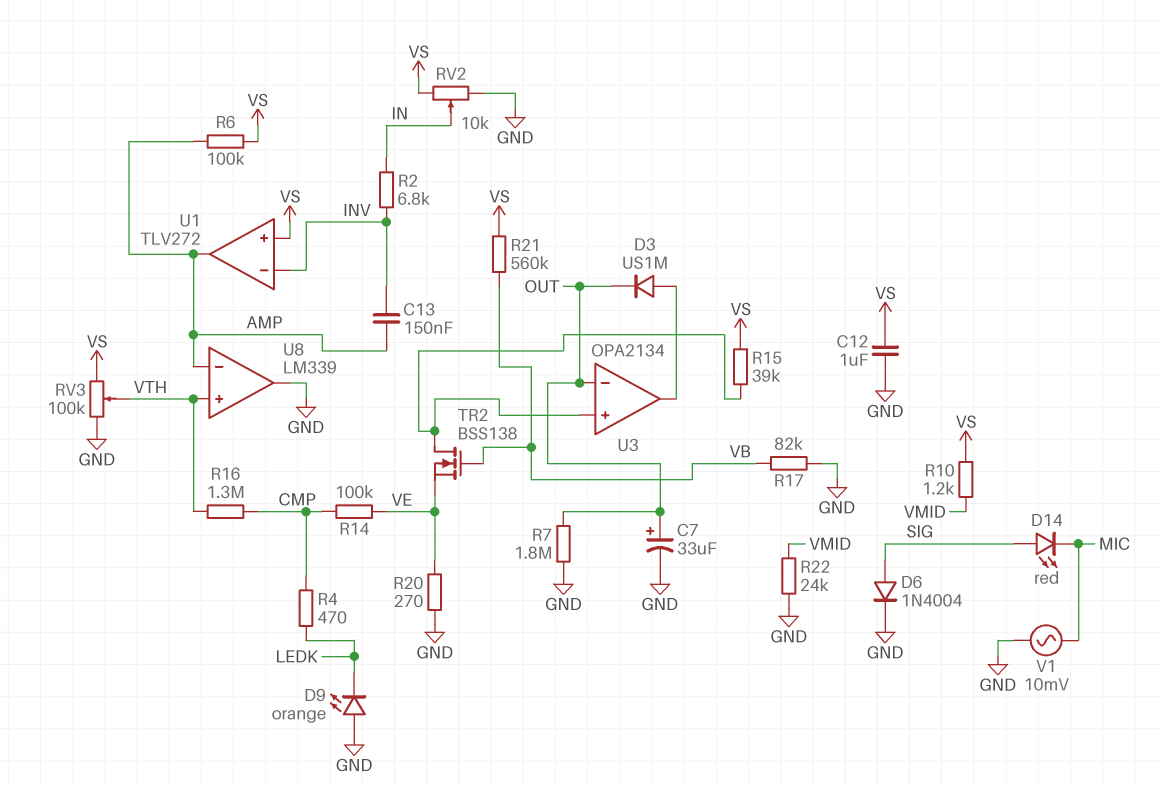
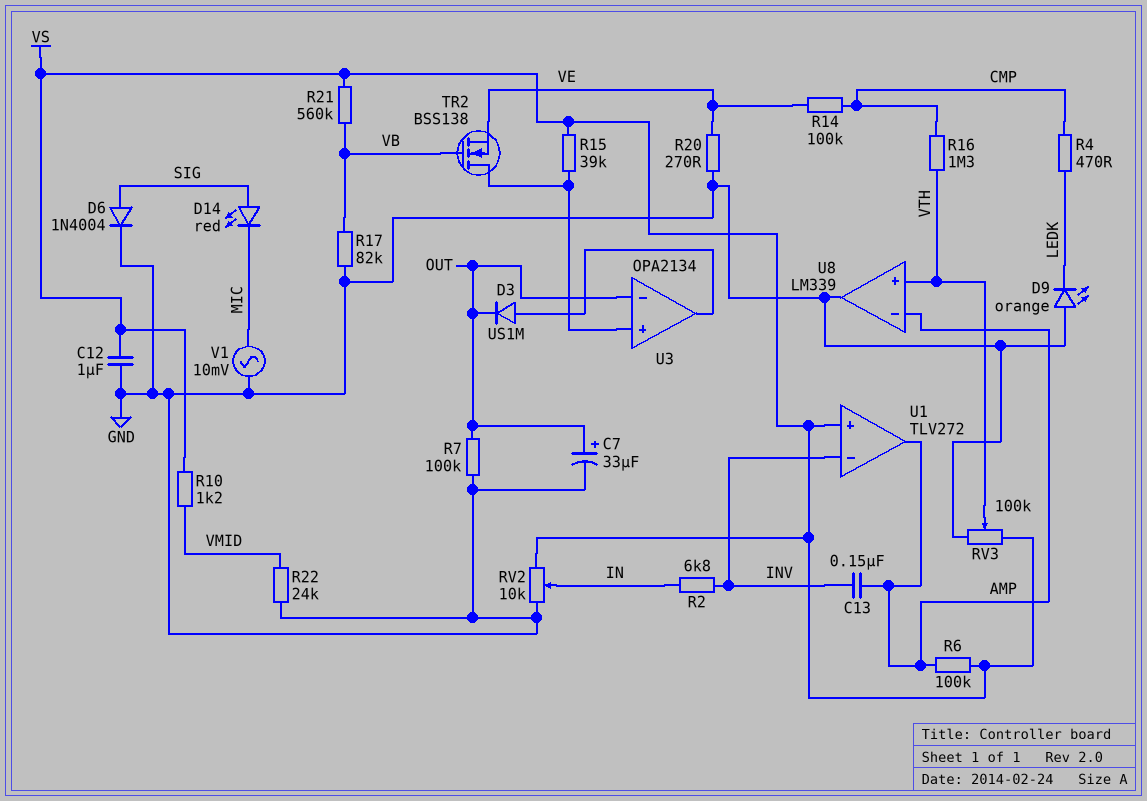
R7: 1.8M (GND, OUT) -> 100k (GND, OUT)

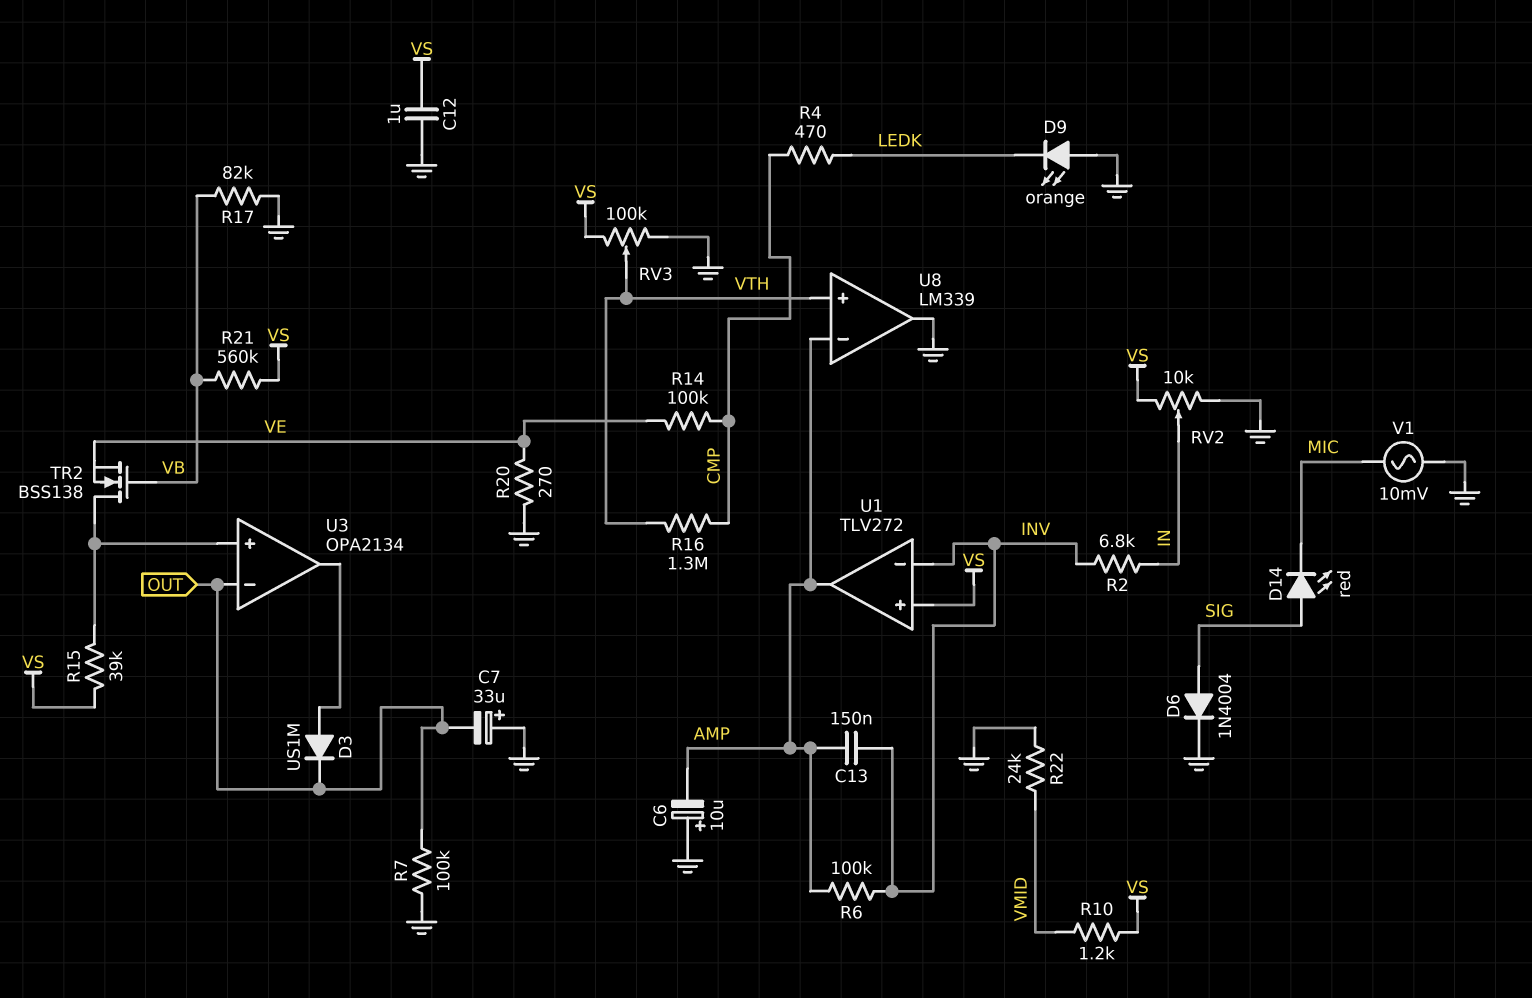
C6: none -> 10uF (plus GND, minus AMP)
C7: 33uF (plus OUT, minus GND) -> 33uF (plus GND, minus OUT)
R6: 100k (AMP, VS) -> 100k (AMP, INV)

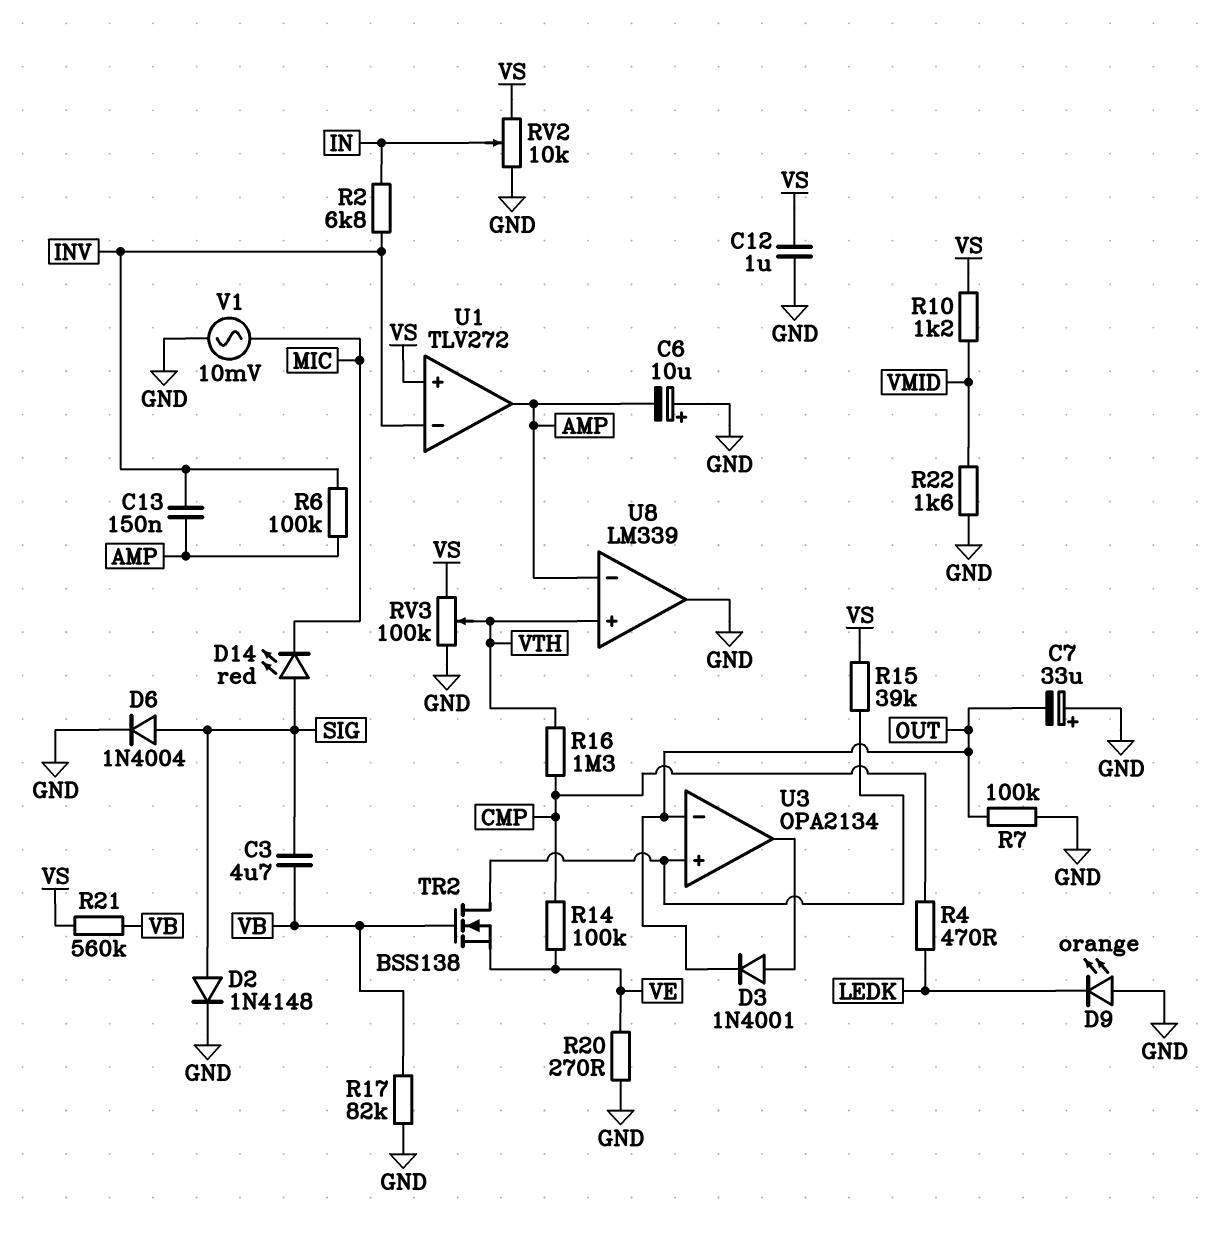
C3: none -> 4.7uF (SIG, VB)
D2: none -> diode 1N4148 (A SIG, K GND)
D3: diode US1M (A U3/out, K OUT) -> diode 1N4001 (A U3/out, K OUT)
R22: 24k (GND, VMID) -> 1.6k (GND, VMID)

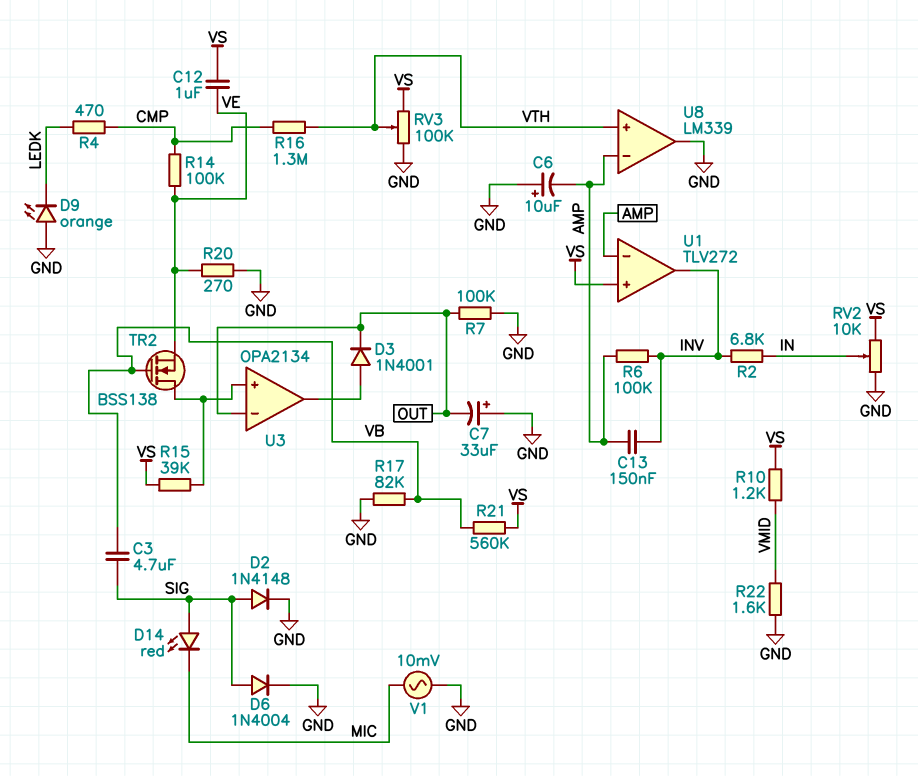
C12: 1uF (GND, VS) -> 1uF (VE, VS)
U1 pin in-: INV -> AMP
U1 pin out: AMP -> INV

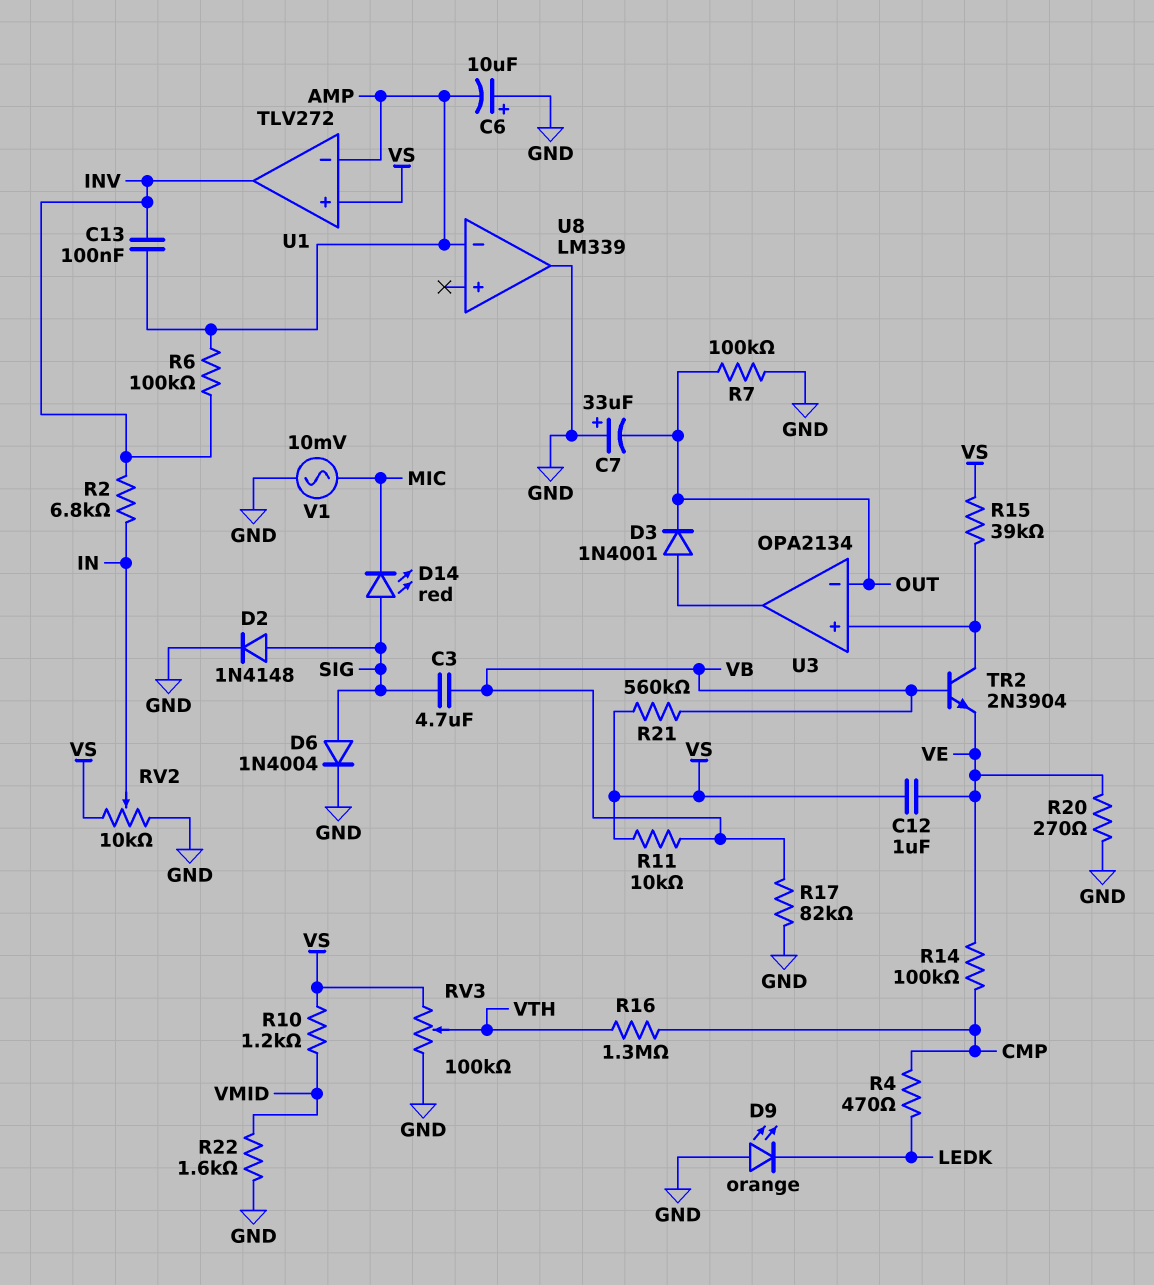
C13: 150nF (AMP, INV) -> 100nF (AMP, INV)
R11: none -> 10k (VB, VS)
TR2: NMOS BSS138 (G VB, D U3/in+, S VE) -> NPN 2N3904 (B VB, C U3/in+, E VE)
U8 pin in+: VTH -> none

